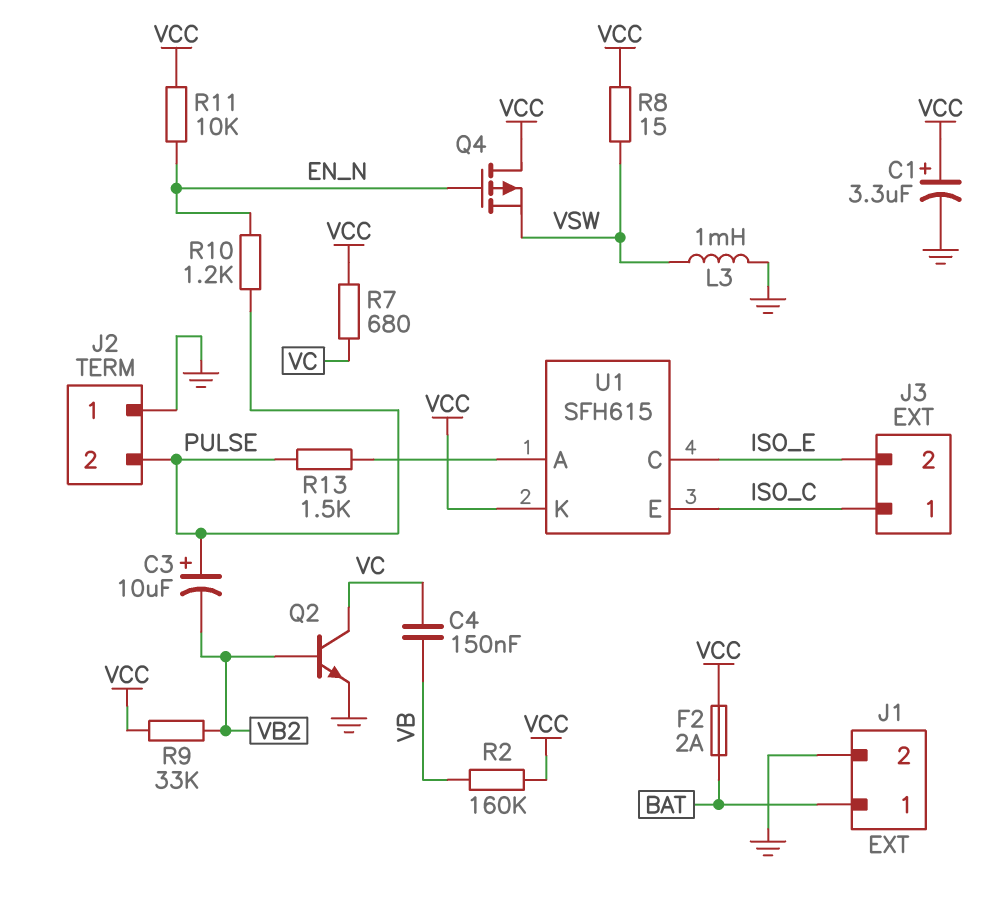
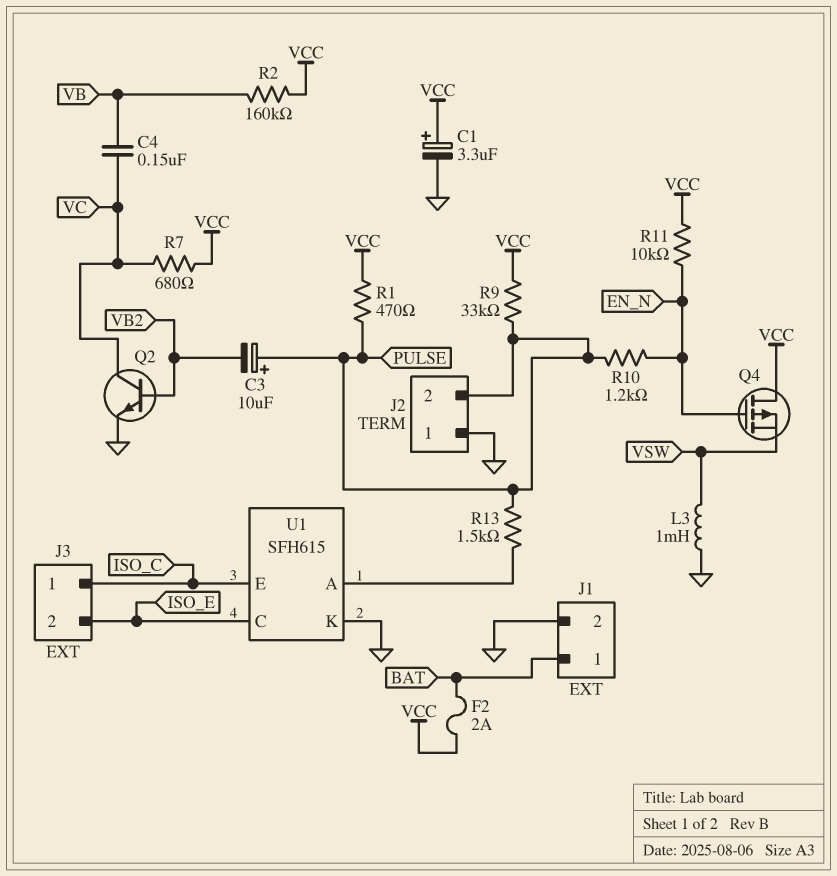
R1: none -> 470 (PULSE, VCC)
R8: 15 (VCC, VSW) -> none
R9: 33k (VB2, VCC) -> 33k (PULSE, VCC)
U1 pin K: VCC -> GND

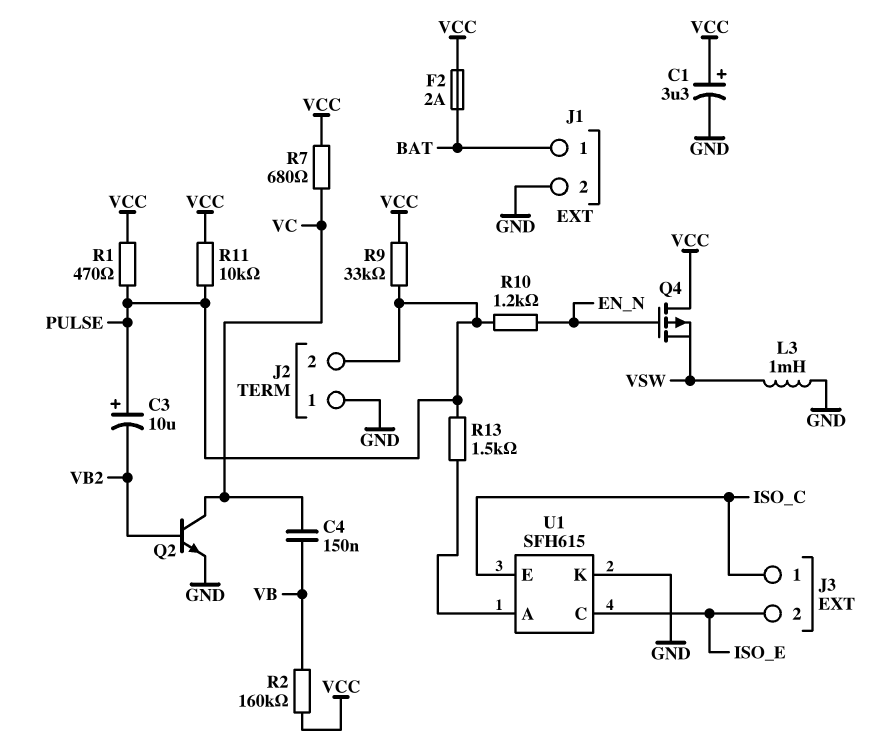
R11: 10k (EN_N, VCC) -> 10k (PULSE, VCC)

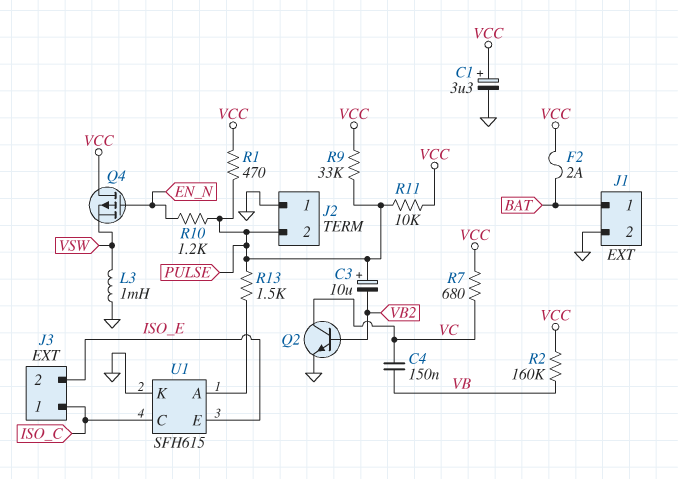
U1 pin C: ISO_E -> ISO_C
U1 pin E: ISO_C -> ISO_E

